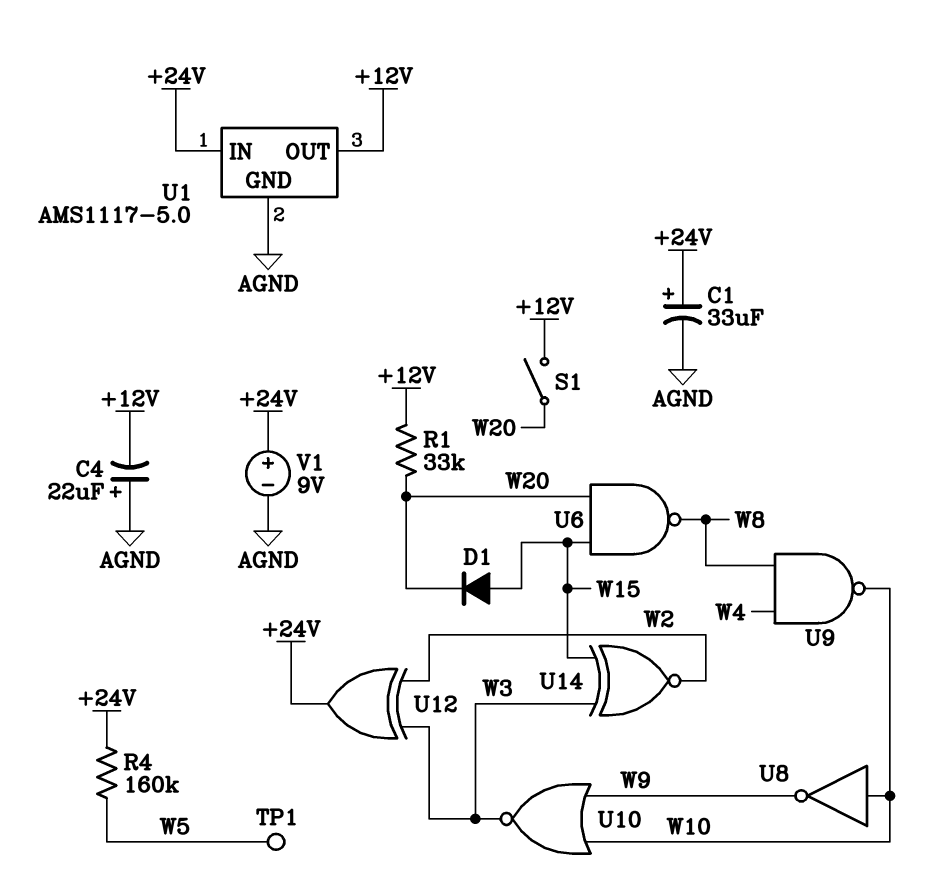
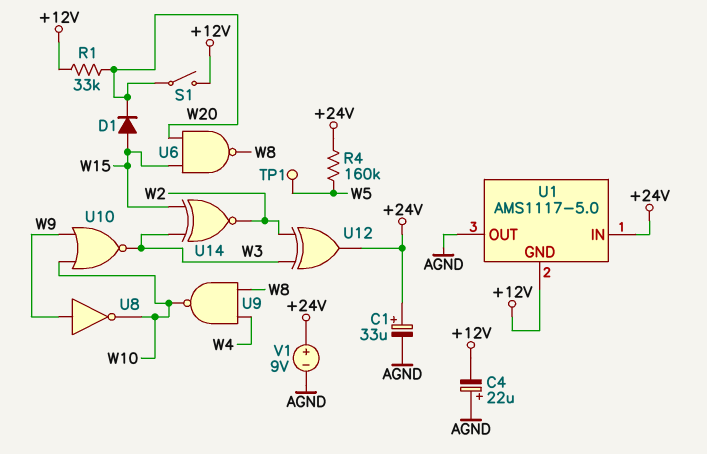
U1 pin GND: AGND -> +12V
U1 pin OUT: +12V -> AGND
U8: NOT (in W10, out W9) -> NOT (in W9, out W10)

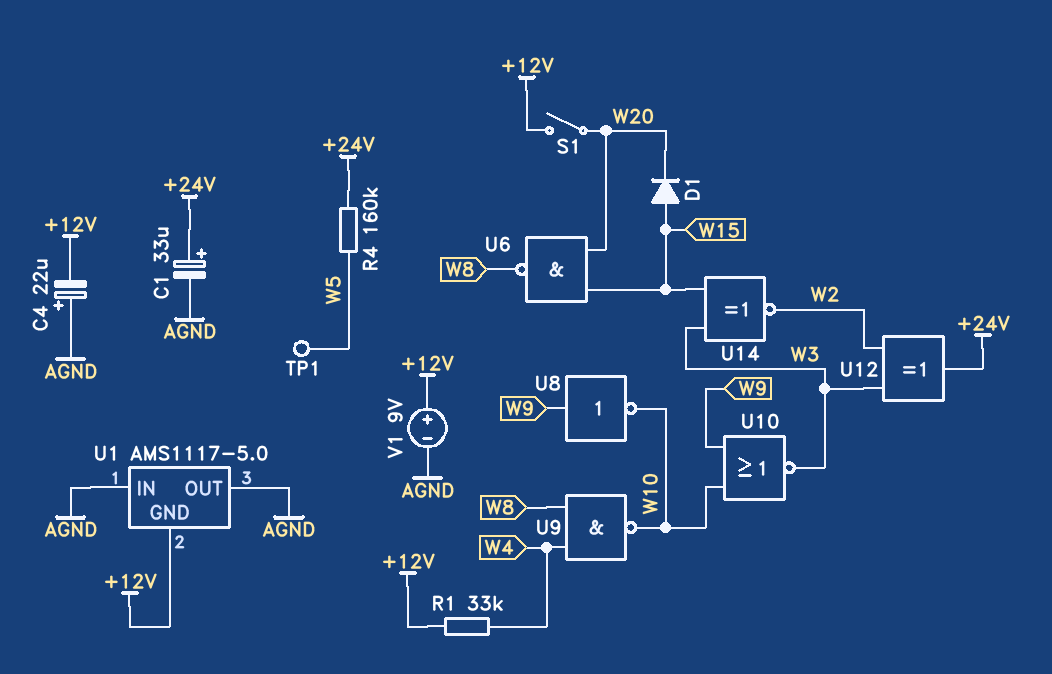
R1: 33k (+12V, W20) -> 33k (+12V, W4)
U1 pin IN: +24V -> AGND
V1: 9V (plus +24V, minus AGND) -> 9V (plus +12V, minus AGND)

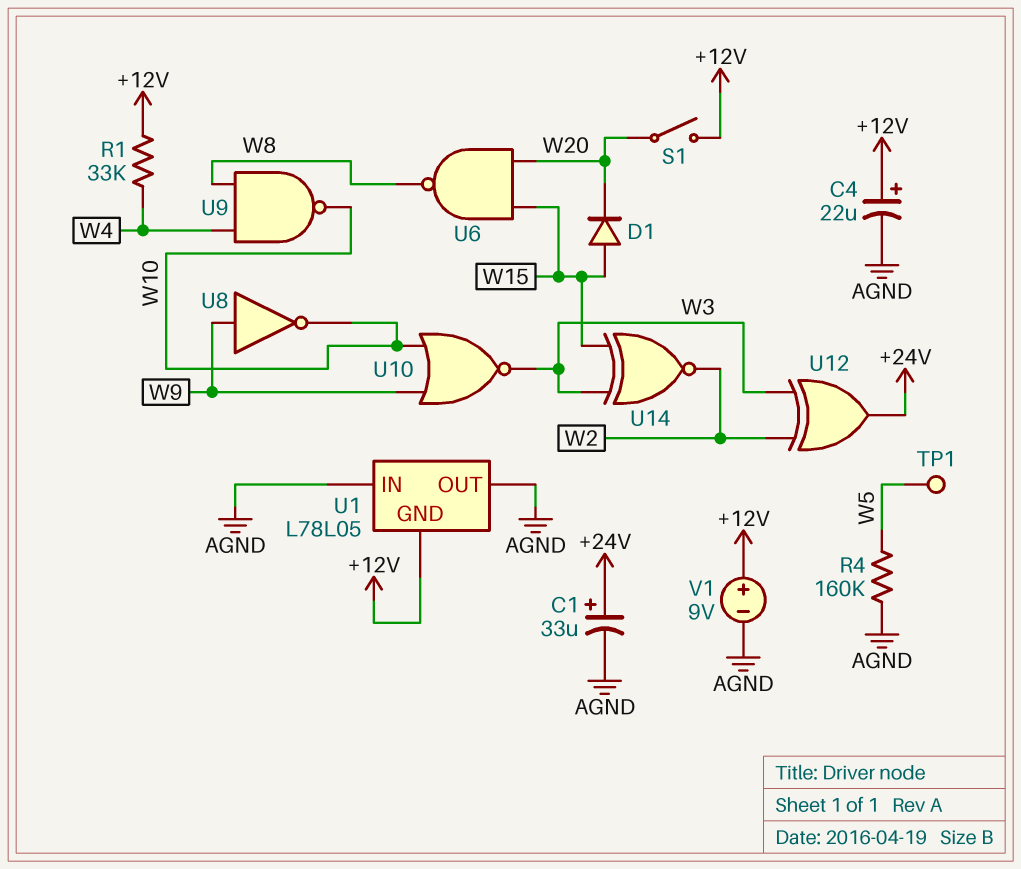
C4: 22uF (plus AGND, minus +12V) -> 22uF (plus +12V, minus AGND)
R4: 160k (+24V, W5) -> 160k (AGND, W5)
U1: AMS1117-5.0 -> L78L05

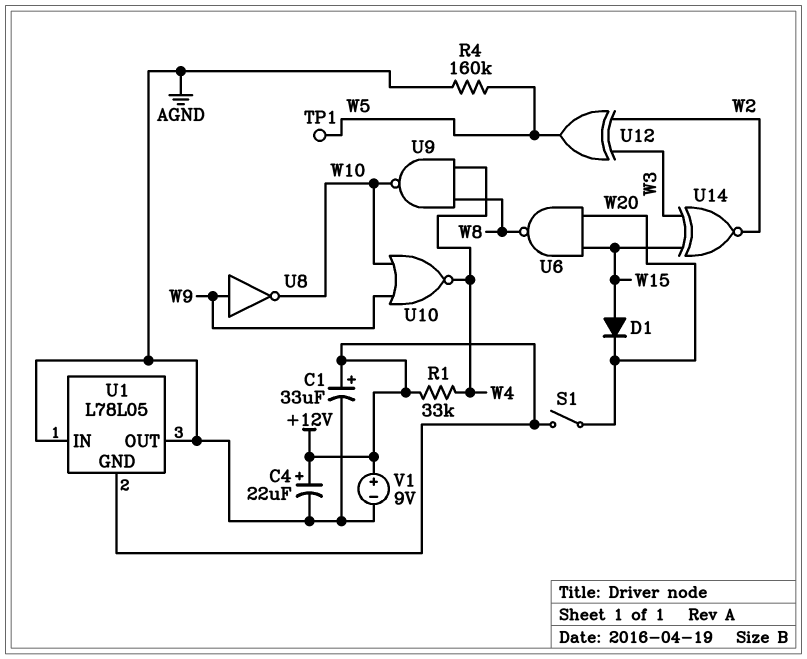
C1: 33uF (plus +24V, minus AGND) -> 33uF (plus +12V, minus AGND)
U10: NOR (in W9, in W10, out W3) -> NOR (in W9, in W10, out W4)
U12: XOR (in W2, in W3, out +24V) -> XOR (in W2, in W3, out W5)

